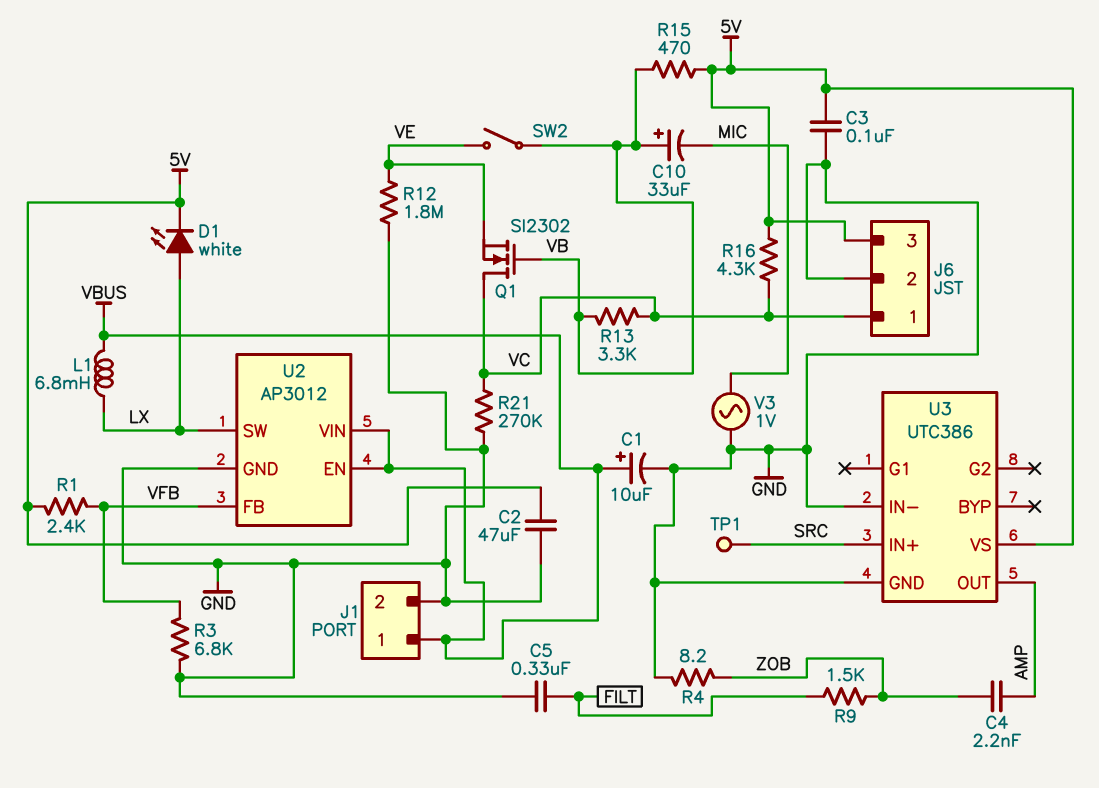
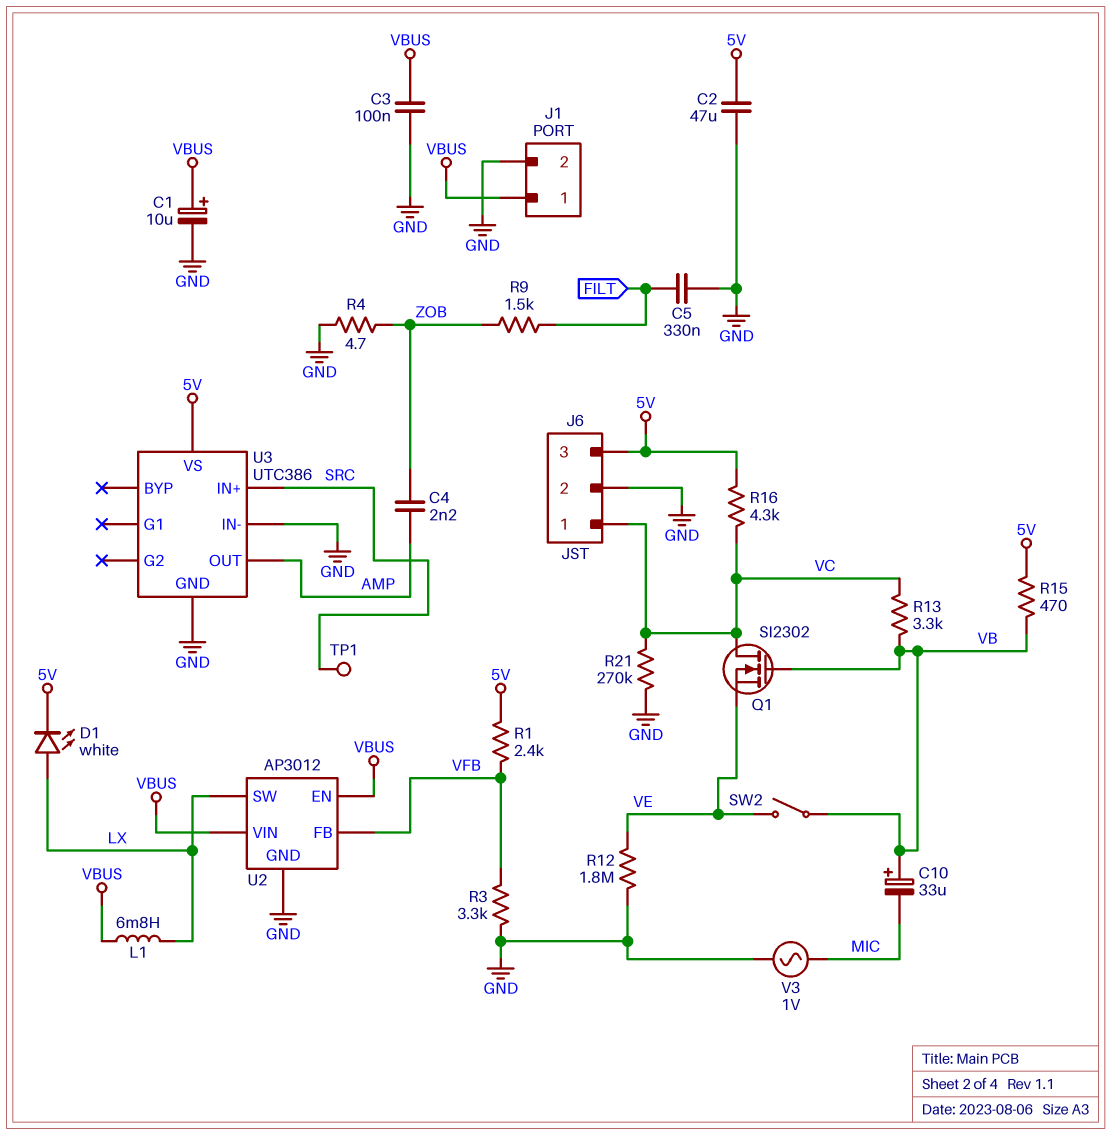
C3: 100nF (5V, GND) -> 100nF (GND, VBUS)
R3: 6.8k (GND, VFB) -> 3.3k (GND, VFB)
R4: 8.2 (GND, ZOB) -> 4.7 (GND, ZOB)

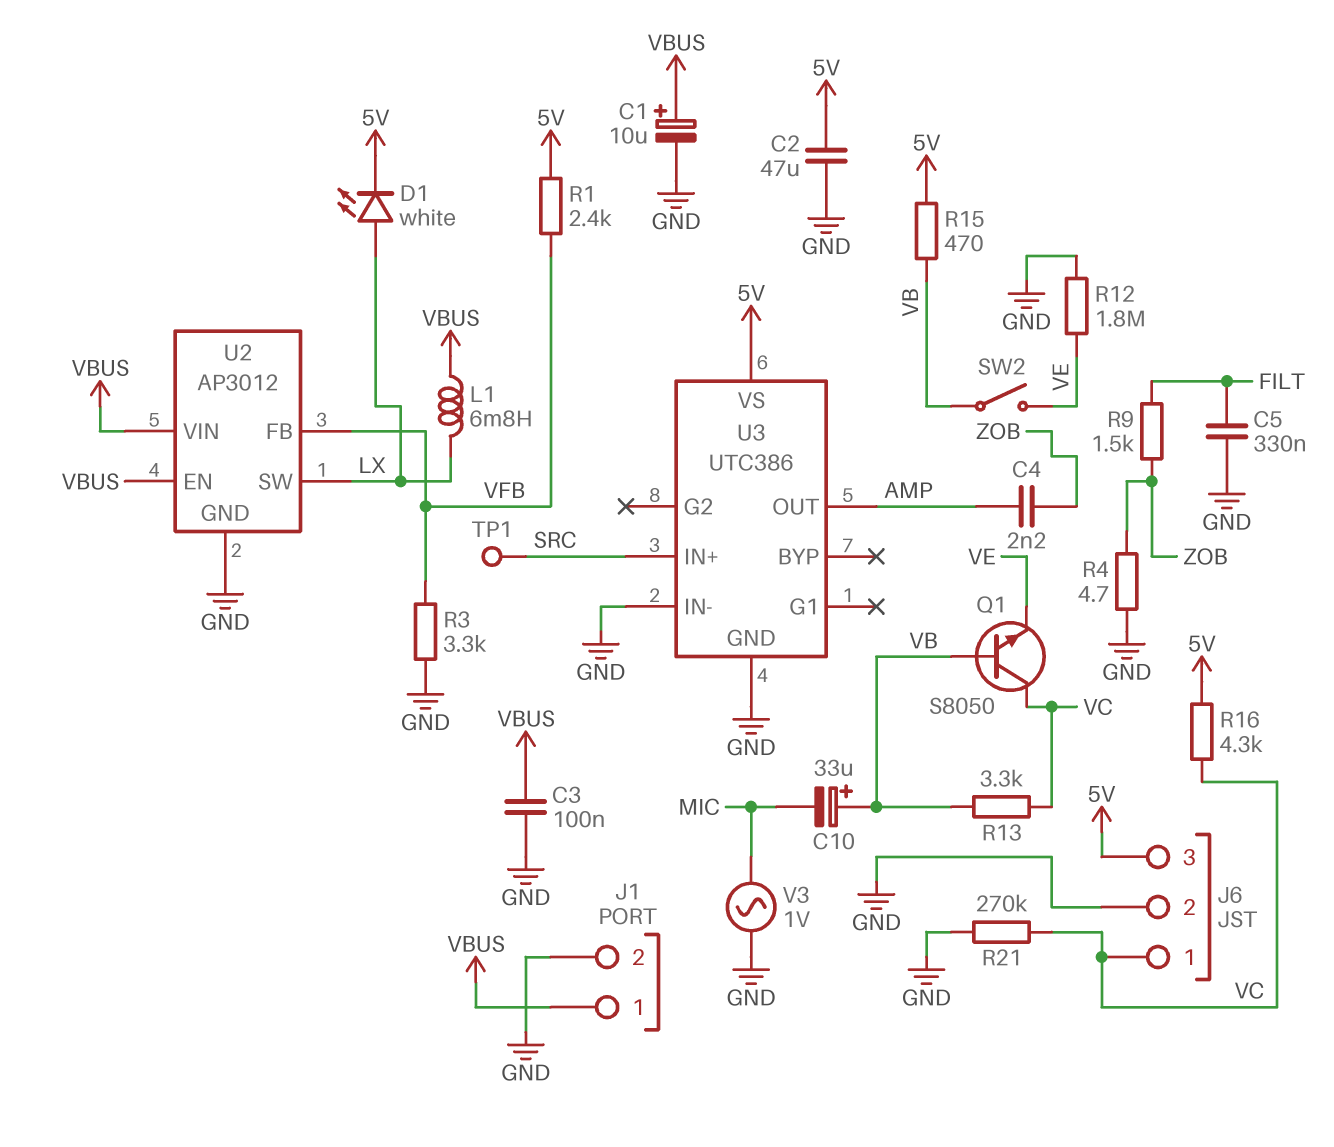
Q1: NMOS SI2302 (G VB, D VC, S VE) -> NPN S8050 (B VB, C VC, E VE)

